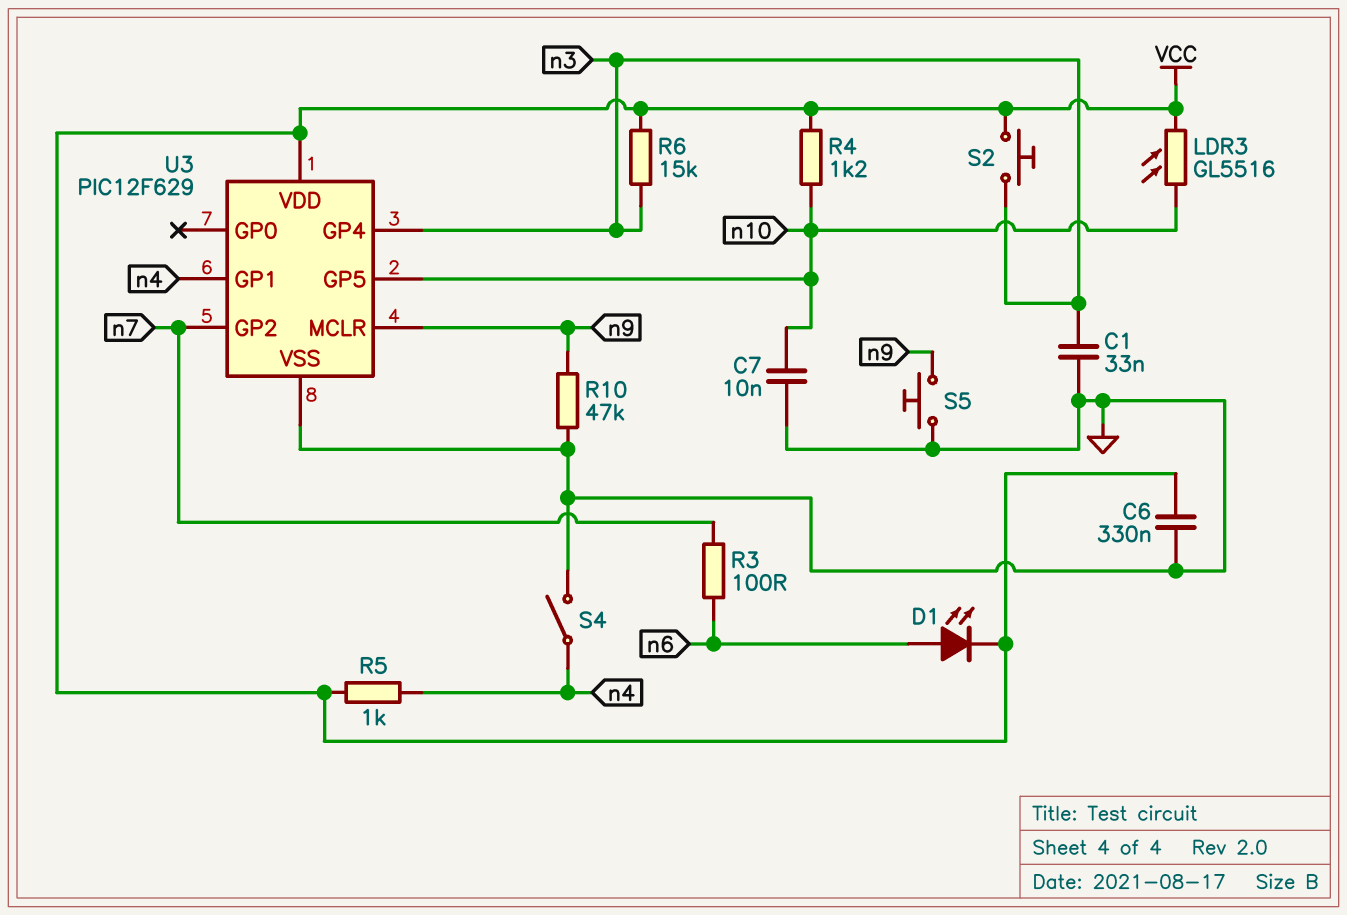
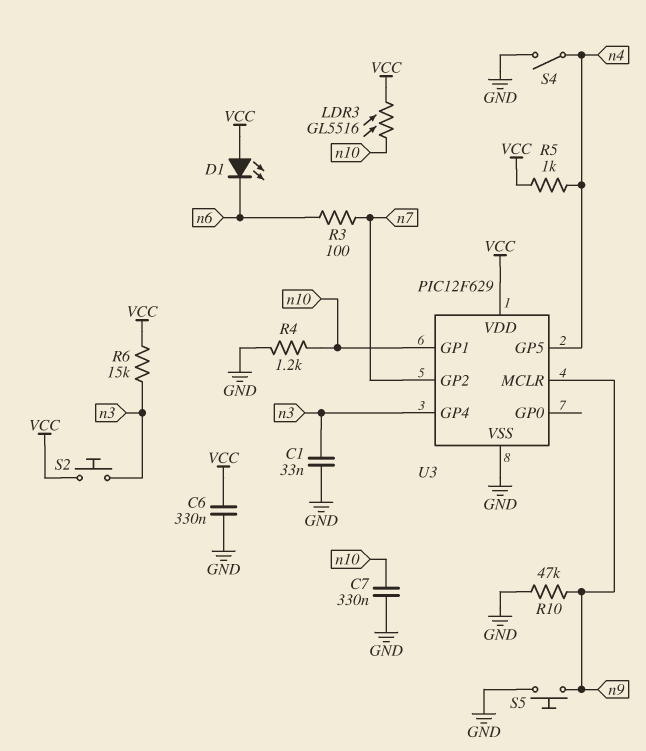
C7: 10nF (GND, n10) -> 330nF (GND, n10)
D1: LED (A n6, K VCC) -> LED (A VCC, K n6)
R4: 1.2k (VCC, n10) -> 1.2k (GND, n10)
U3 pin GP1: n4 -> n10
U3 pin GP5: n10 -> n4

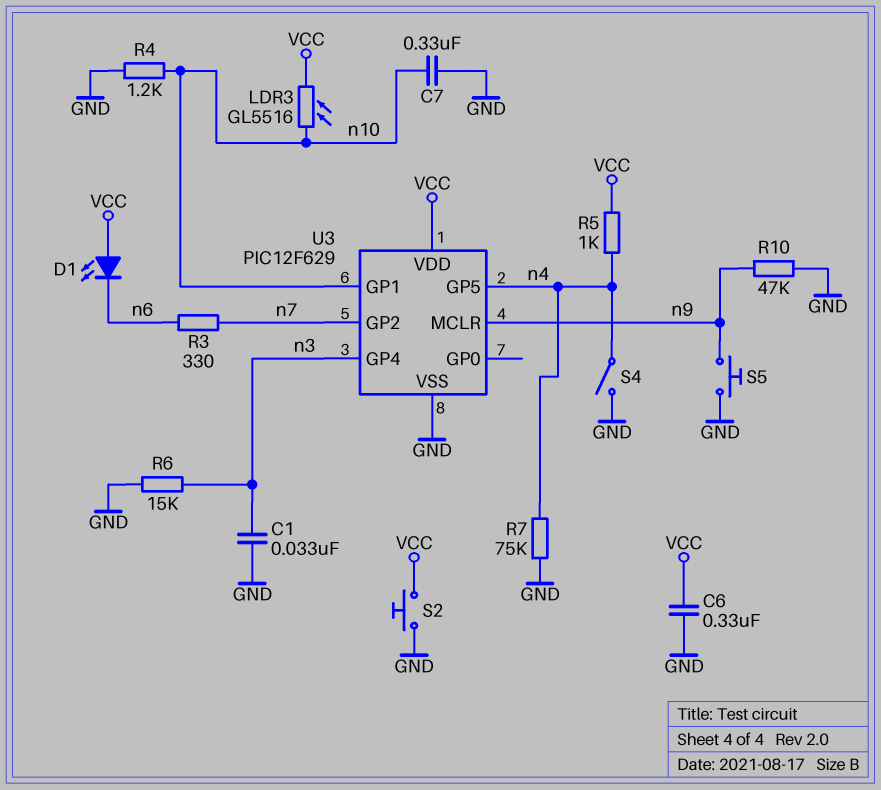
R3: 100 (n6, n7) -> 330 (n6, n7)
R6: 15k (VCC, n3) -> 15k (GND, n3)
R7: none -> 75k (GND, n4)
S2: button (VCC, n3) -> button (GND, VCC)

